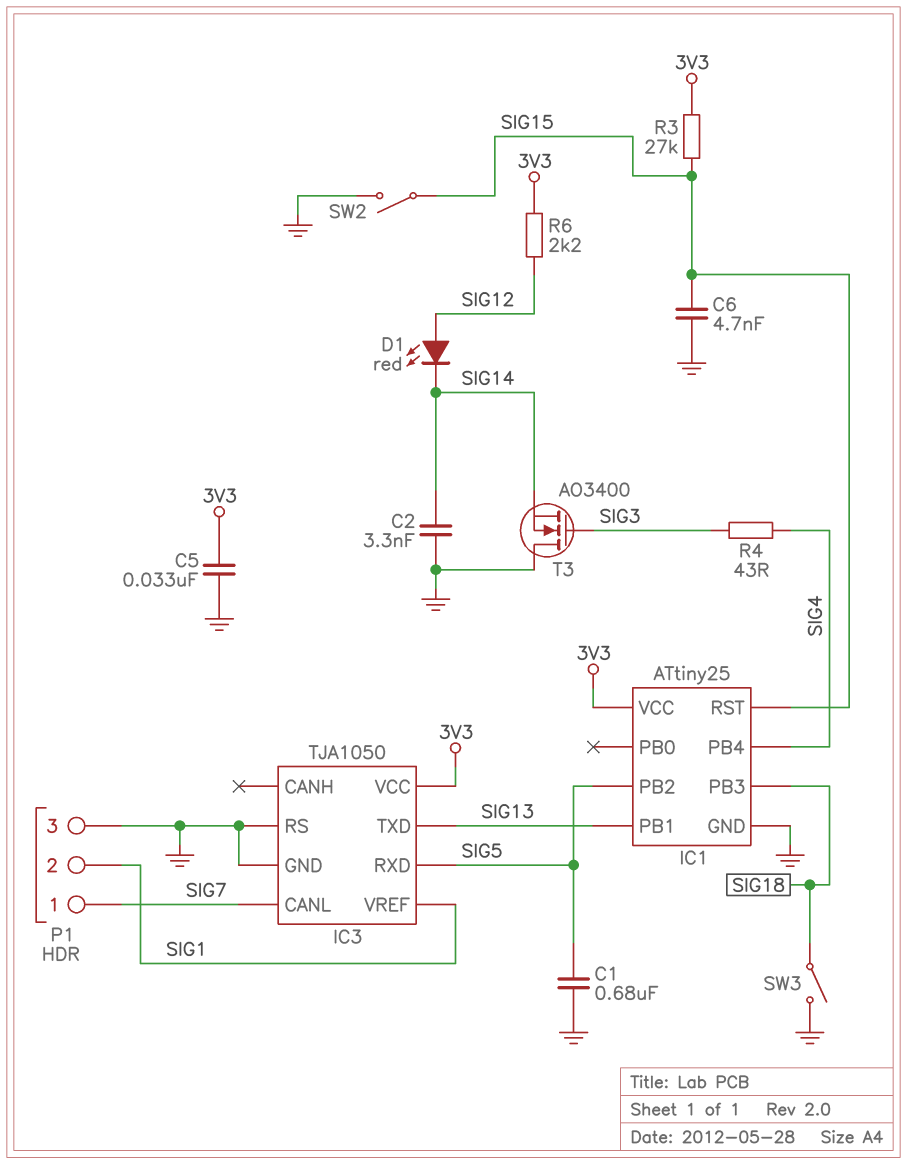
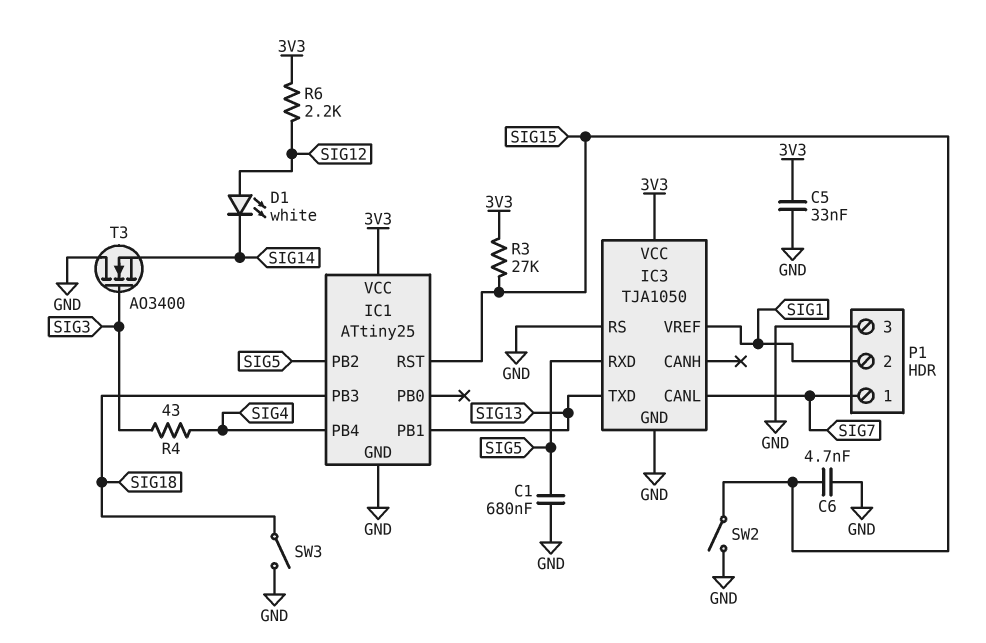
C2: 3.3nF (GND, SIG14) -> none
D1: LED red (A SIG12, K SIG14) -> LED white (A SIG12, K SIG14)

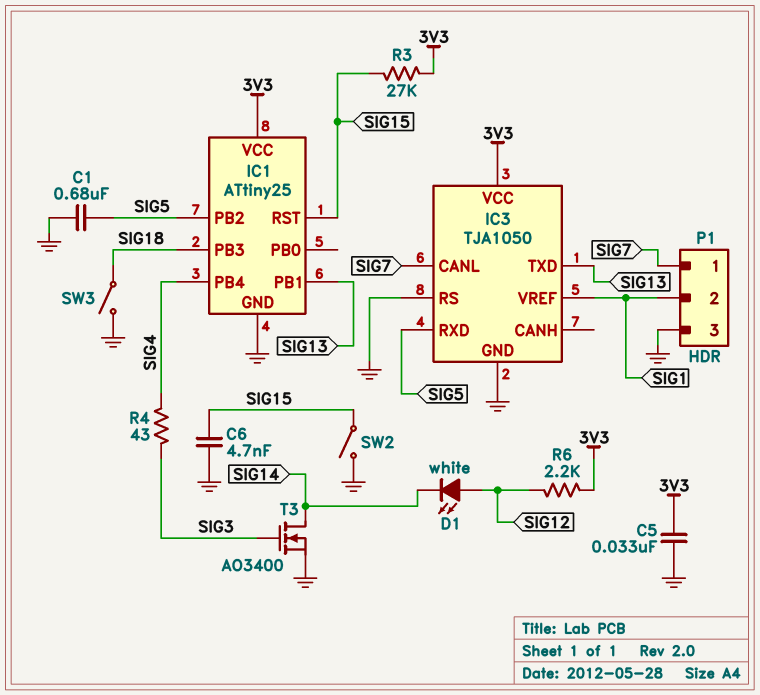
T3: NMOS AO3400 (G SIG3, D GND, S SIG14) -> NMOS AO3400 (G SIG3, D SIG14, S GND)

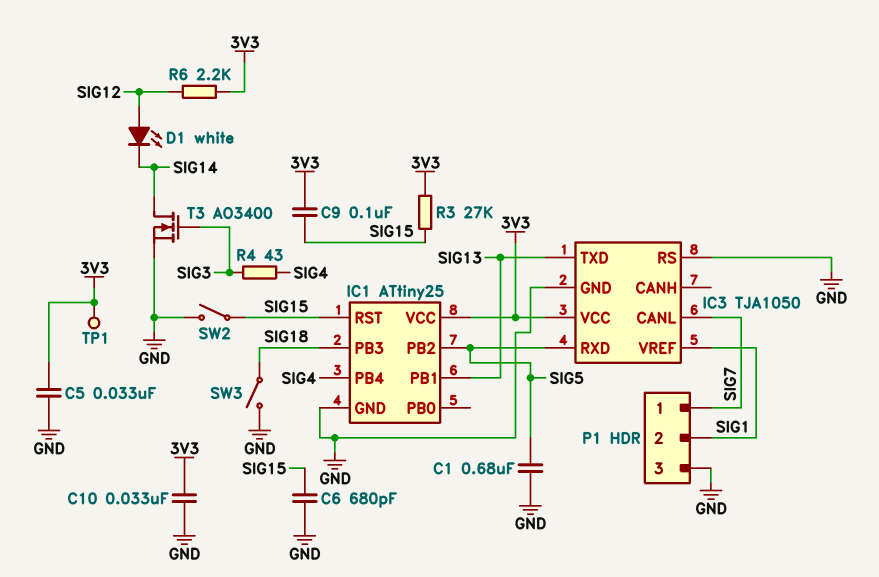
C6: 4.7nF (GND, SIG15) -> 680pF (GND, SIG15)
C9: none -> 100nF (3V3, SIG15)
C10: none -> 33nF (3V3, GND)
TP1: none -> test point (3V3)

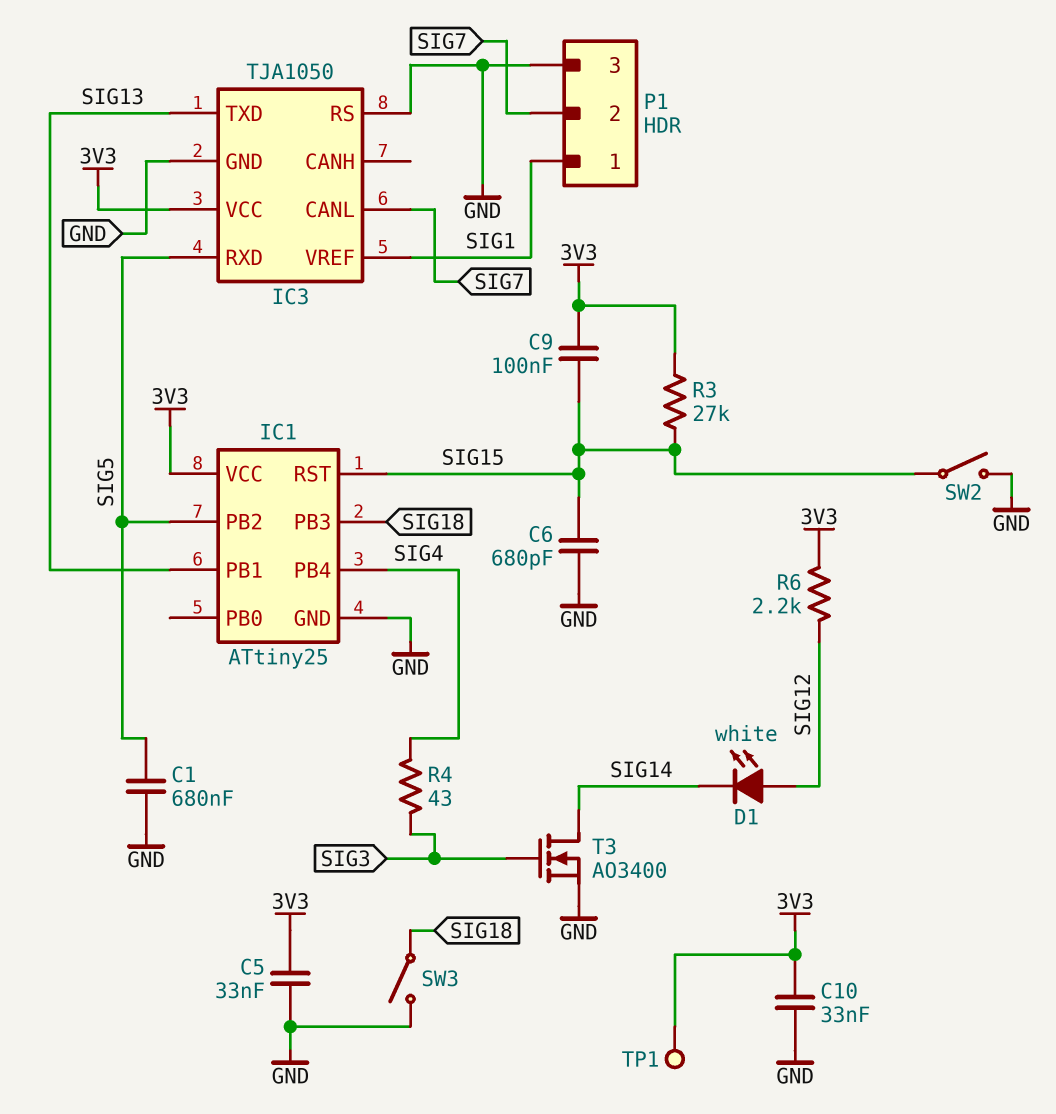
P1 pin 1: SIG7 -> SIG1
P1 pin 2: SIG1 -> SIG7

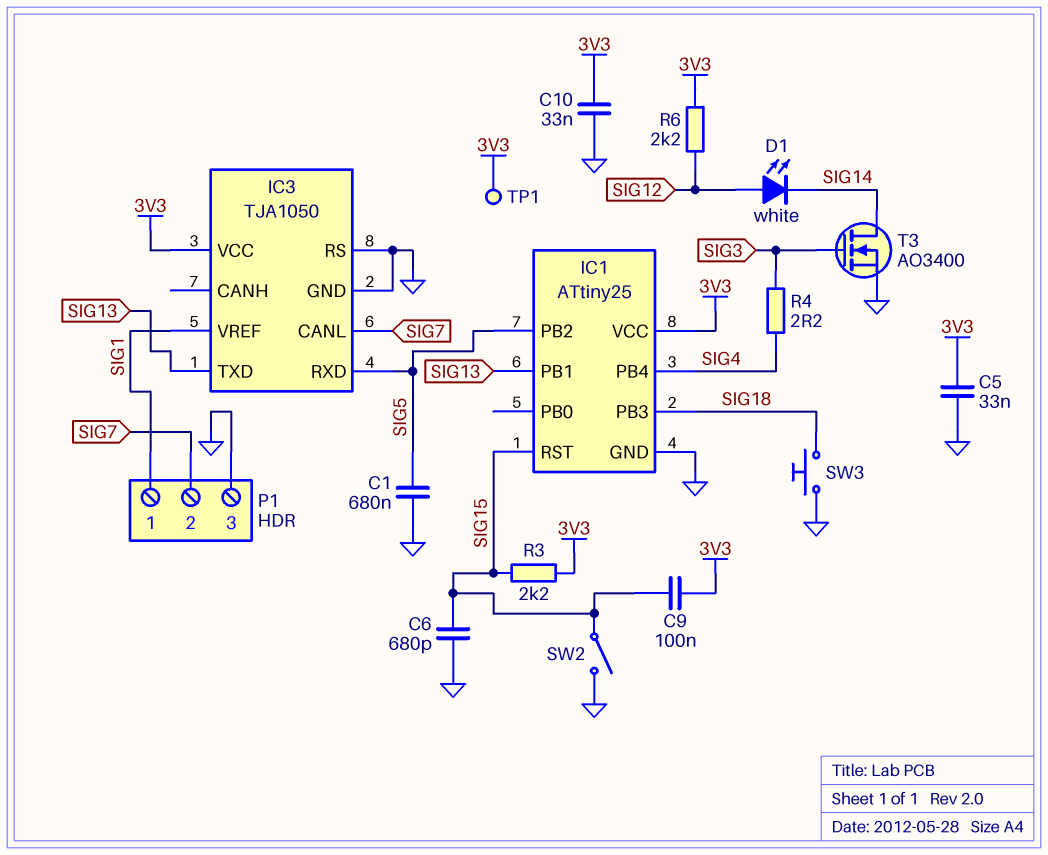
R3: 27k (3V3, SIG15) -> 2.2k (3V3, SIG15)
R4: 43 (SIG3, SIG4) -> 2.2 (SIG3, SIG4)
SW3: switch (GND, SIG18) -> button (GND, SIG18)

